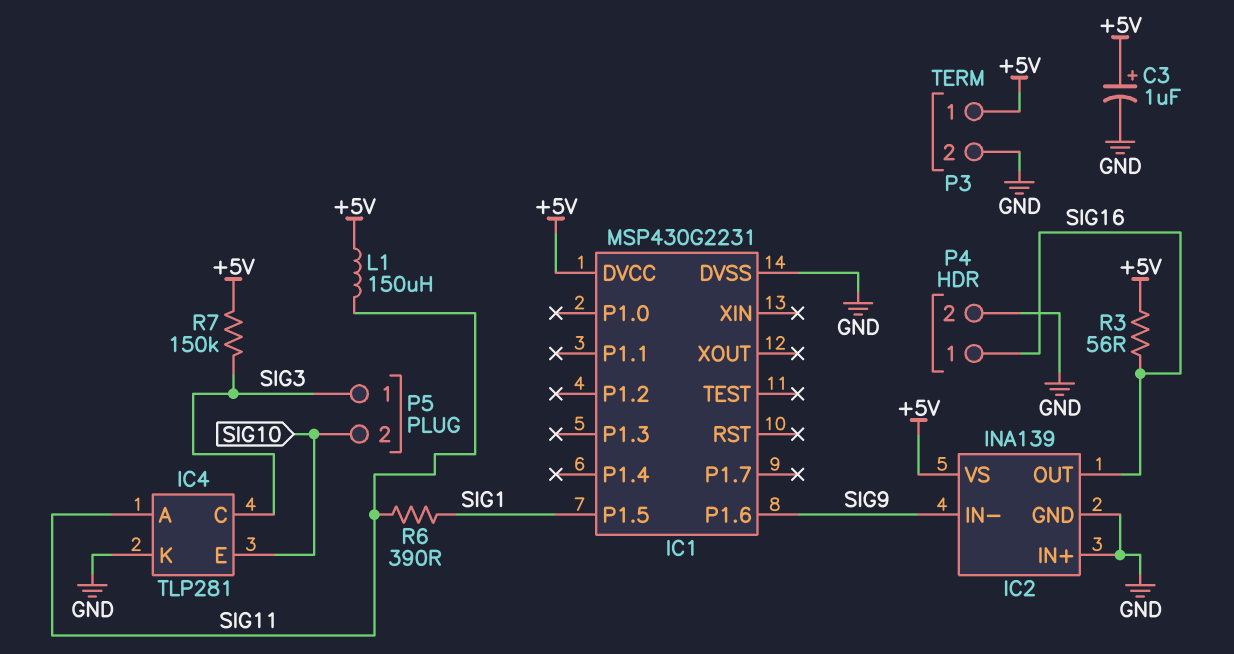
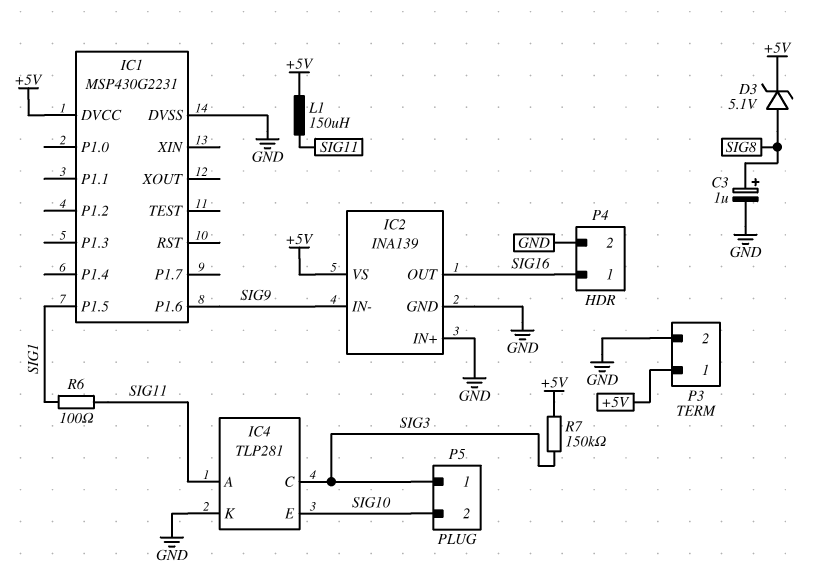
C3: 1uF (plus +5V, minus GND) -> 1uF (plus SIG8, minus GND)
D3: none -> zener 5.1V (A SIG8, K +5V)
R3: 56 (+5V, SIG16) -> none
R6: 390 (SIG1, SIG11) -> 100 (SIG1, SIG11)

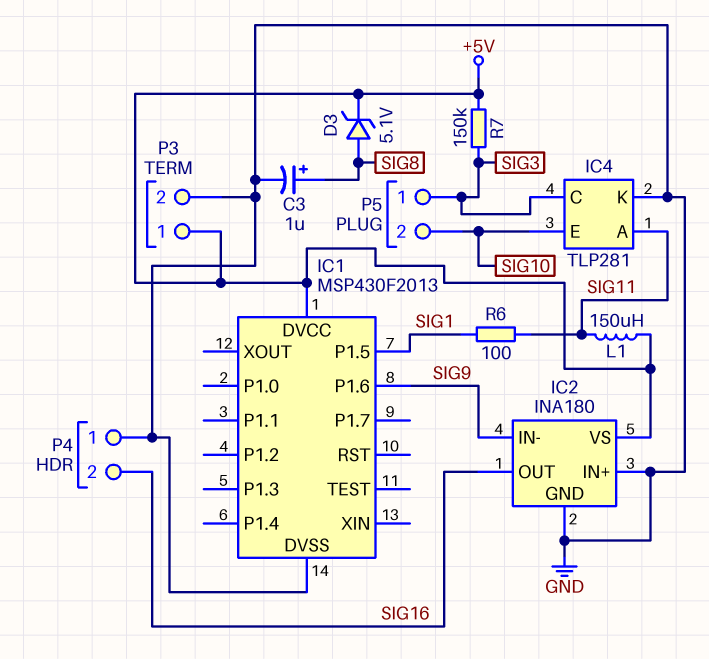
IC1: MSP430G2231 -> MSP430F2013
IC2: INA139 -> INA180
P4 pin 1: SIG16 -> GND
P4 pin 2: GND -> SIG16

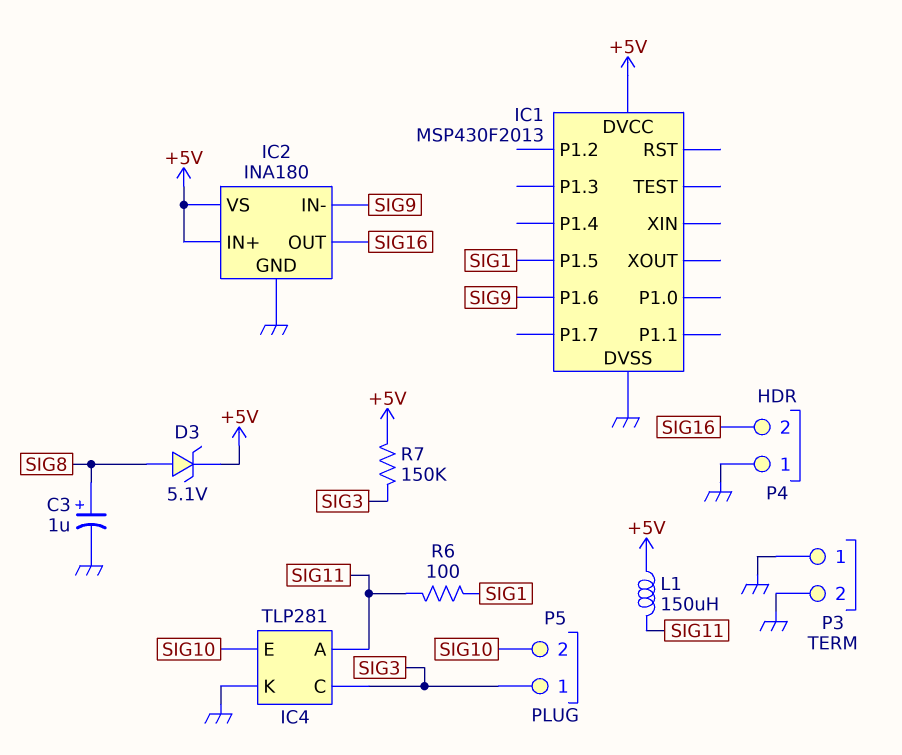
IC2 pin IN+: GND -> +5V
P3 pin 1: +5V -> GND

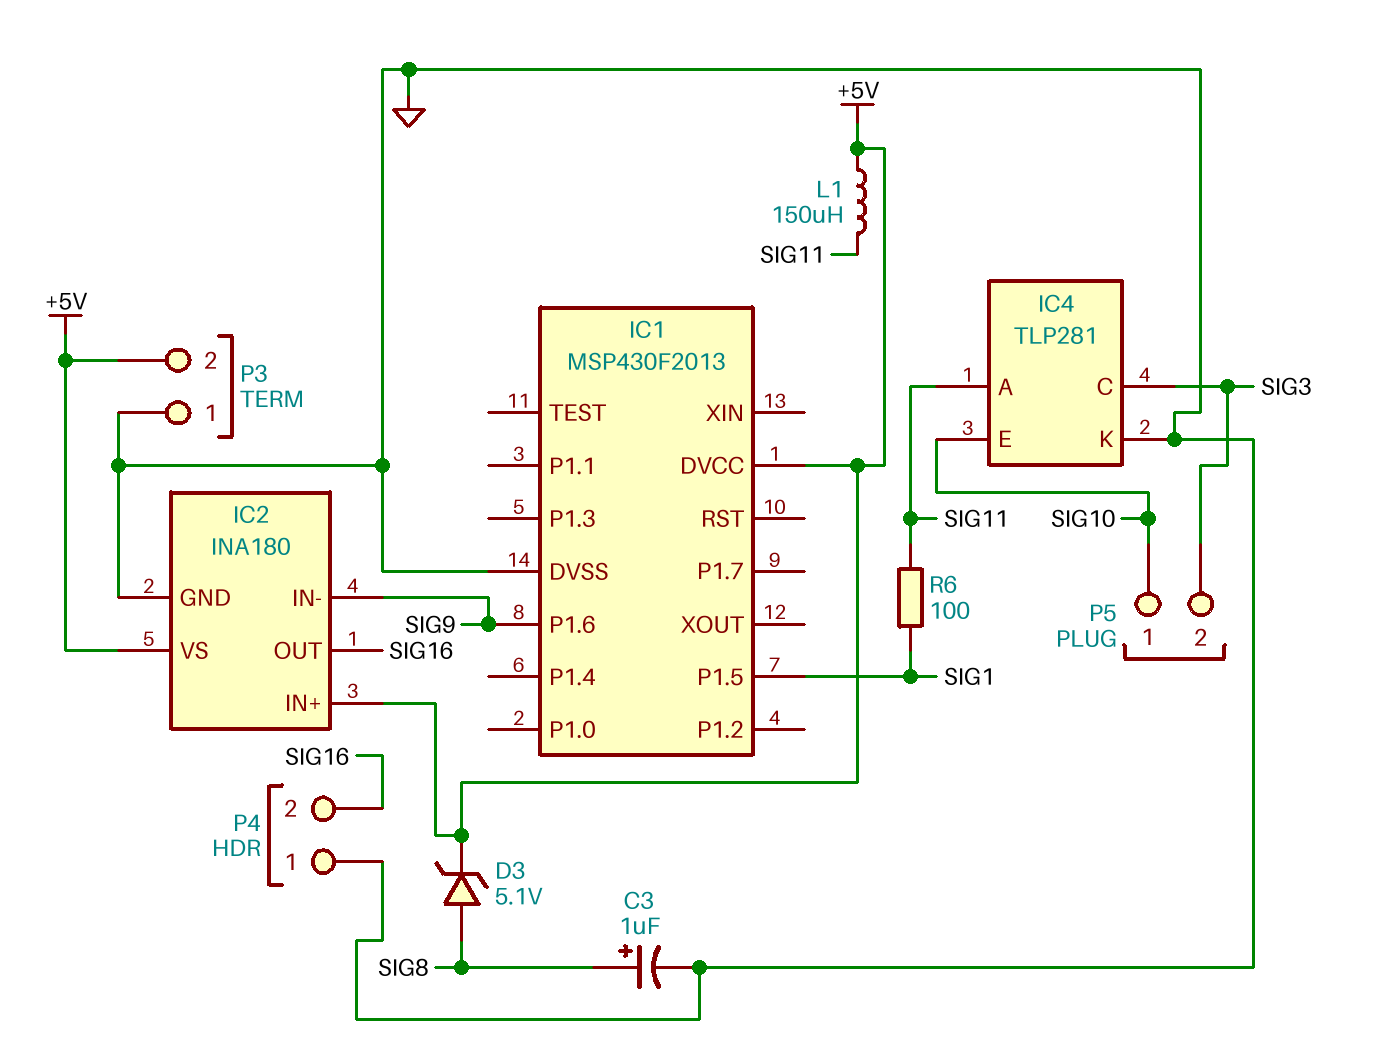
P3 pin 2: GND -> +5V
P5 pin 1: SIG3 -> SIG10
P5 pin 2: SIG10 -> SIG3
R7: 150k (+5V, SIG3) -> none

